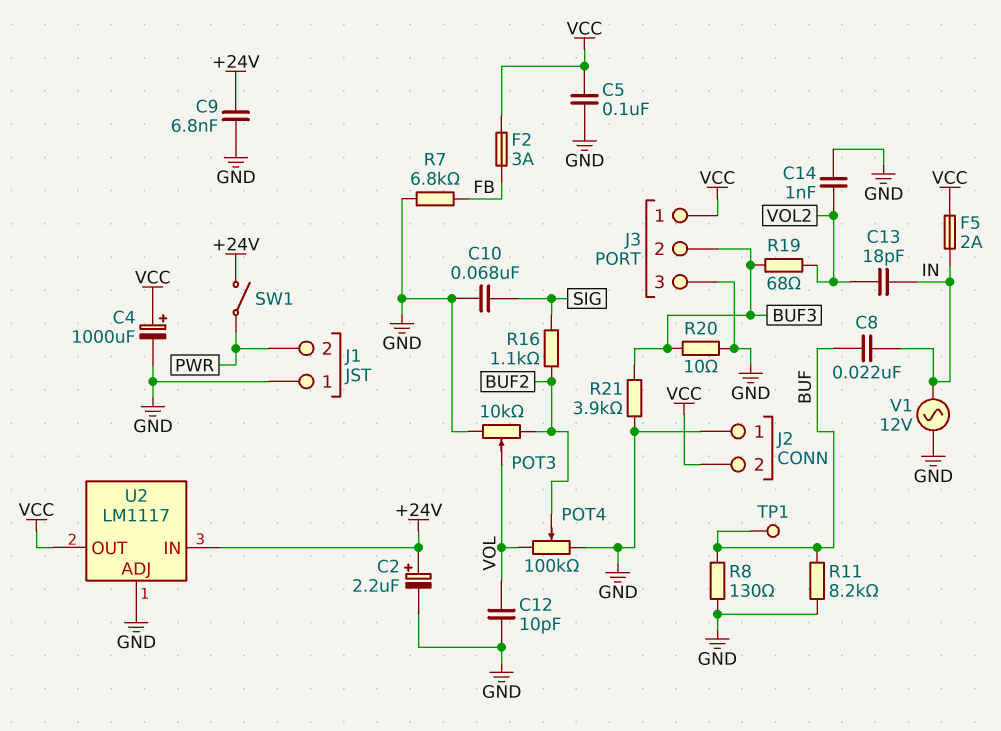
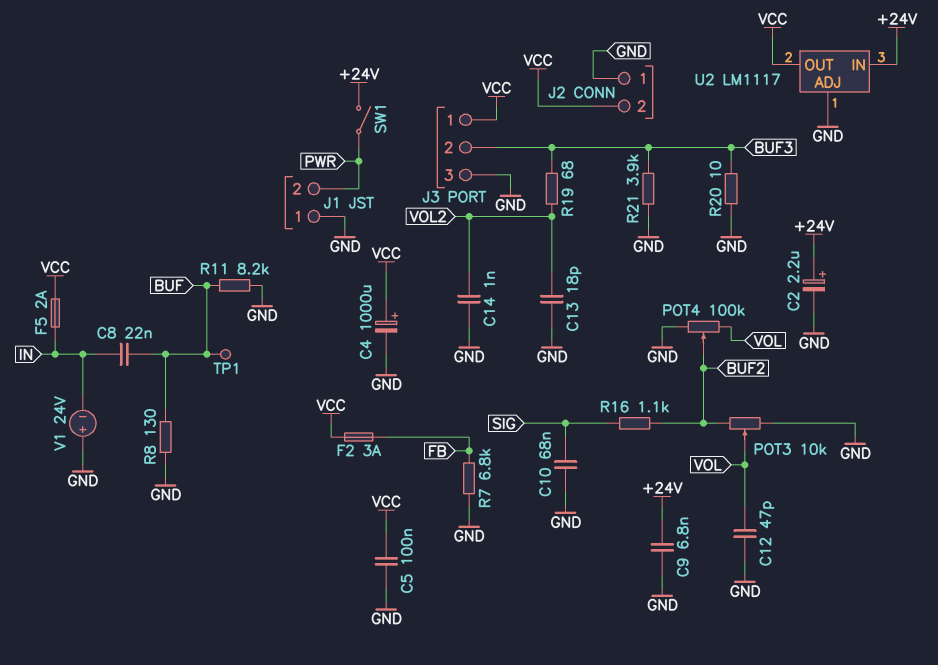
C12: 10pF (GND, VOL) -> 47pF (GND, VOL)
C13: 18pF (IN, VOL2) -> 18pF (GND, VOL2)
V1: AC 12V (GND, IN) -> 24V (plus GND, minus IN)

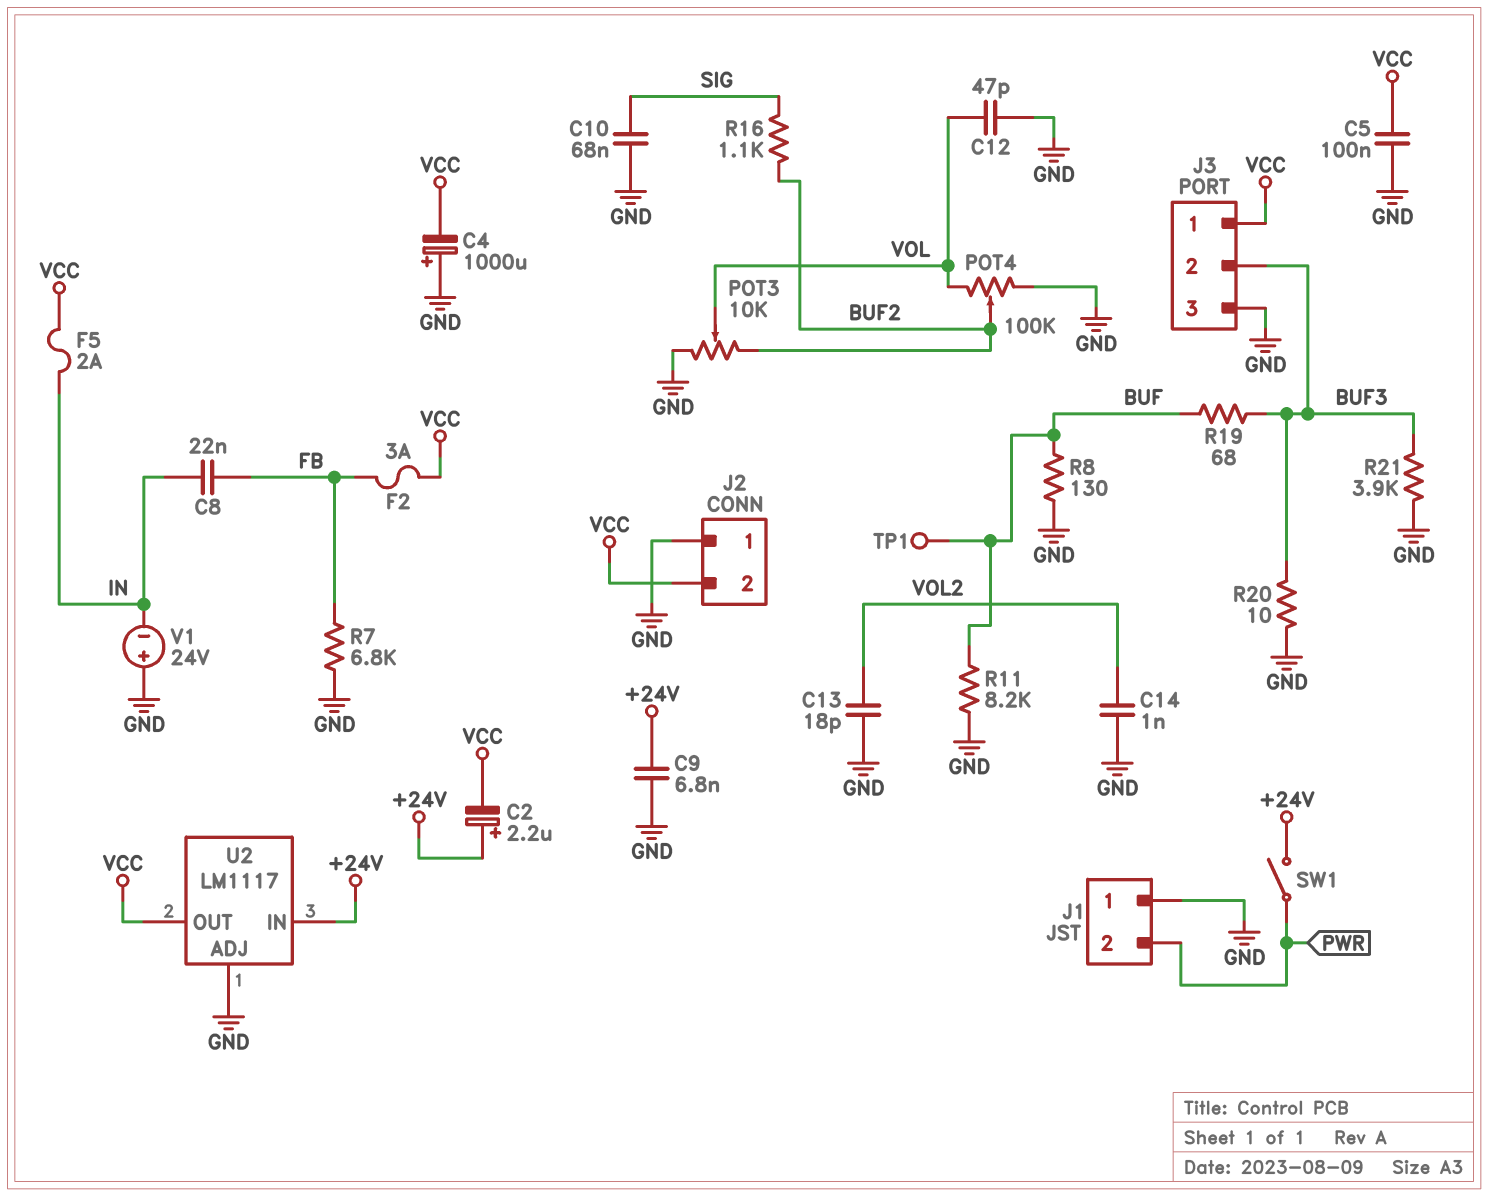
C2: 2.2uF (plus +24V, minus GND) -> 2.2uF (plus +24V, minus VCC)
C4: 1000uF (plus VCC, minus GND) -> 1000uF (plus GND, minus VCC)
C8: 22nF (BUF, IN) -> 22nF (FB, IN)
R19: 68 (BUF3, VOL2) -> 68 (BUF, BUF3)

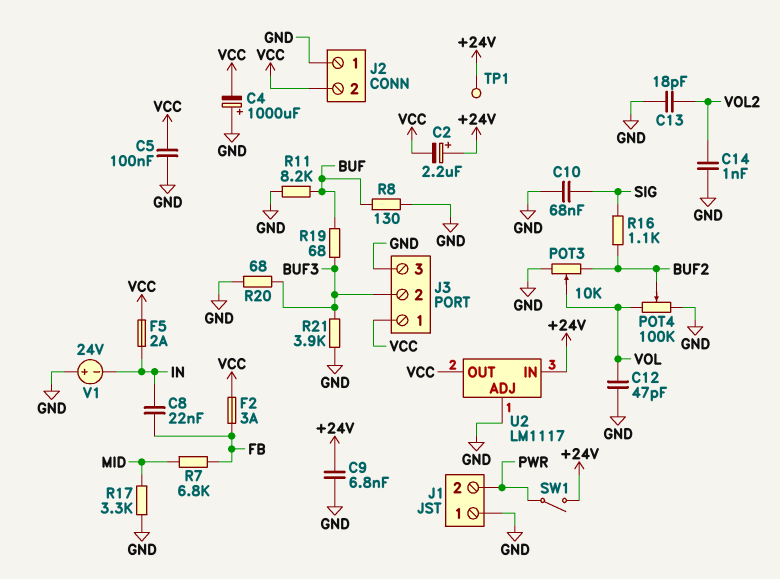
R7: 6.8k (FB, GND) -> 6.8k (FB, MID)
R17: none -> 3.3k (GND, MID)
R20: 10 (BUF3, GND) -> 68 (BUF3, GND)
TP1: test point (BUF) -> test point (+24V)

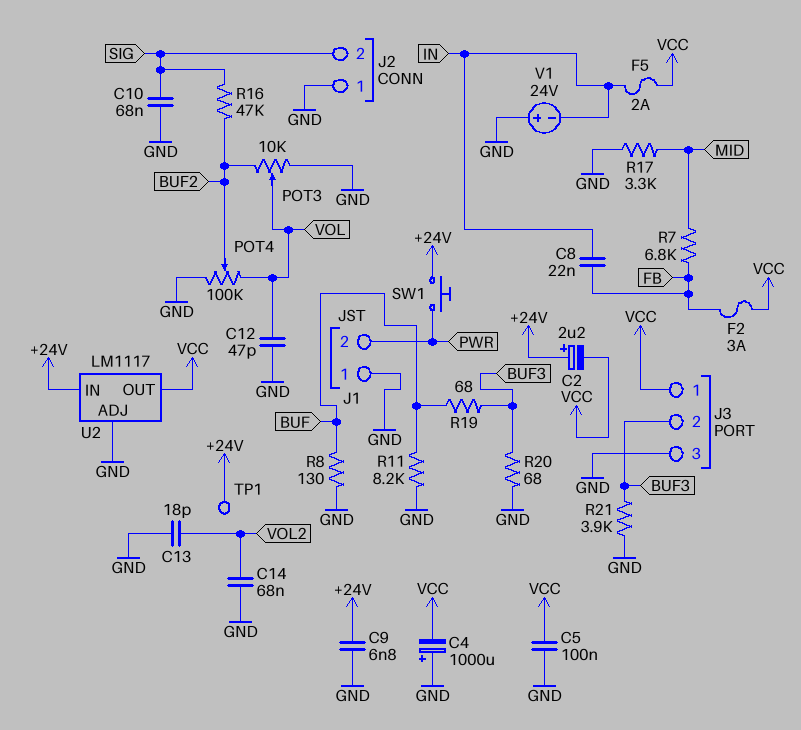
C14: 1nF (GND, VOL2) -> 68nF (GND, VOL2)
J2 pin 2: VCC -> SIG
R16: 1.1k (BUF2, SIG) -> 47k (BUF2, SIG)
SW1: switch (+24V, PWR) -> button (+24V, PWR)

